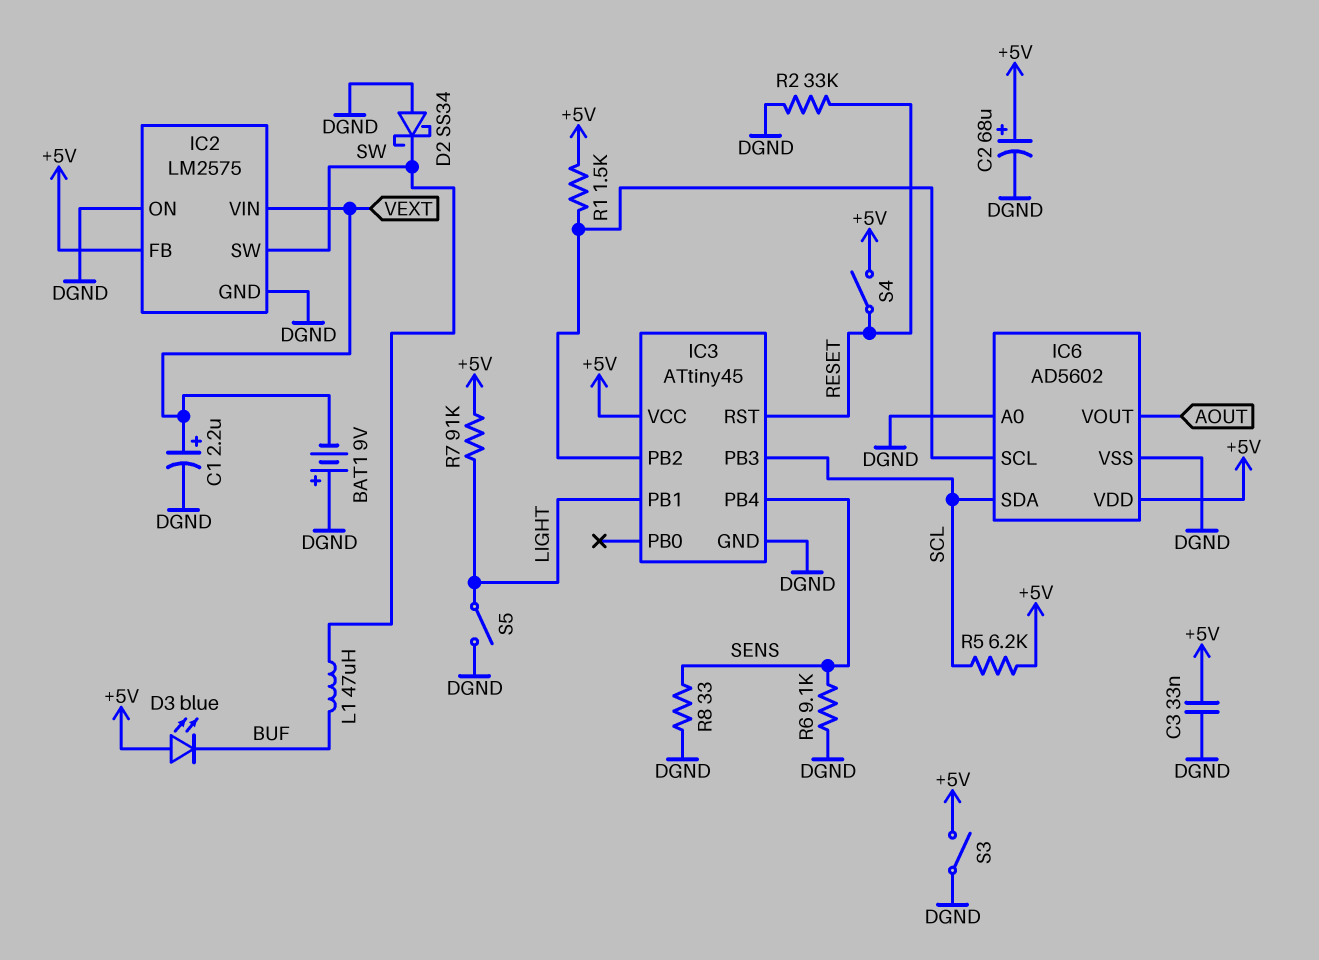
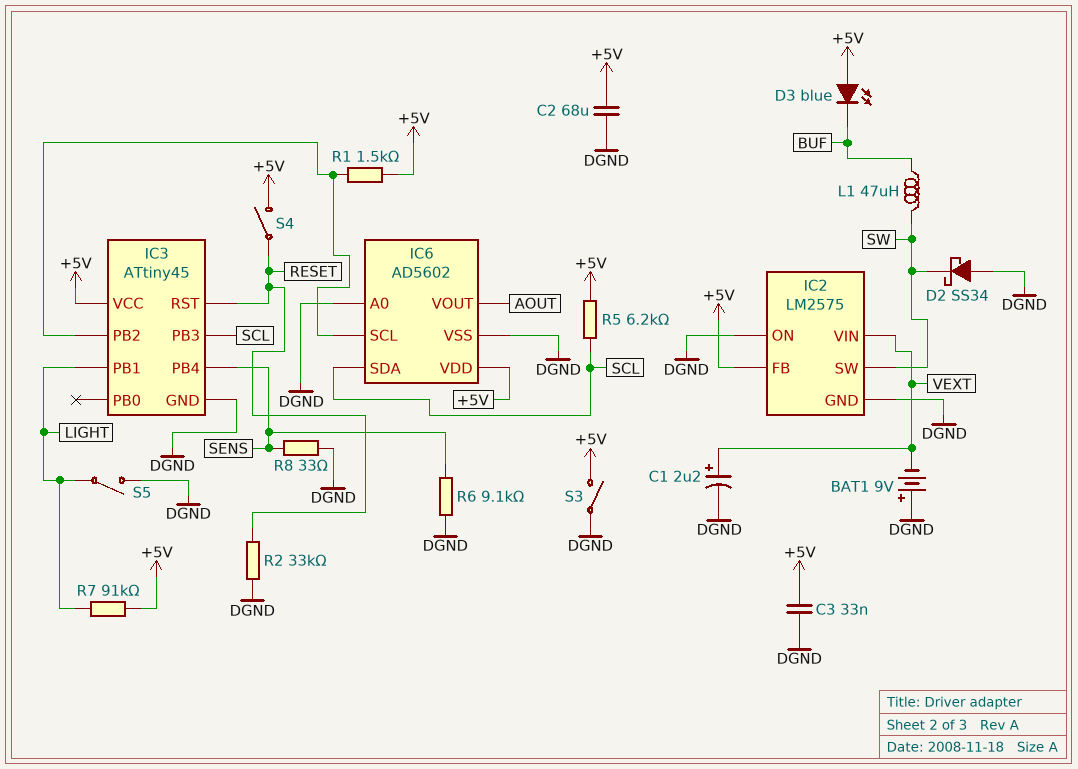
C2: 68uF (plus +5V, minus DGND) -> 68uF (+5V, DGND)

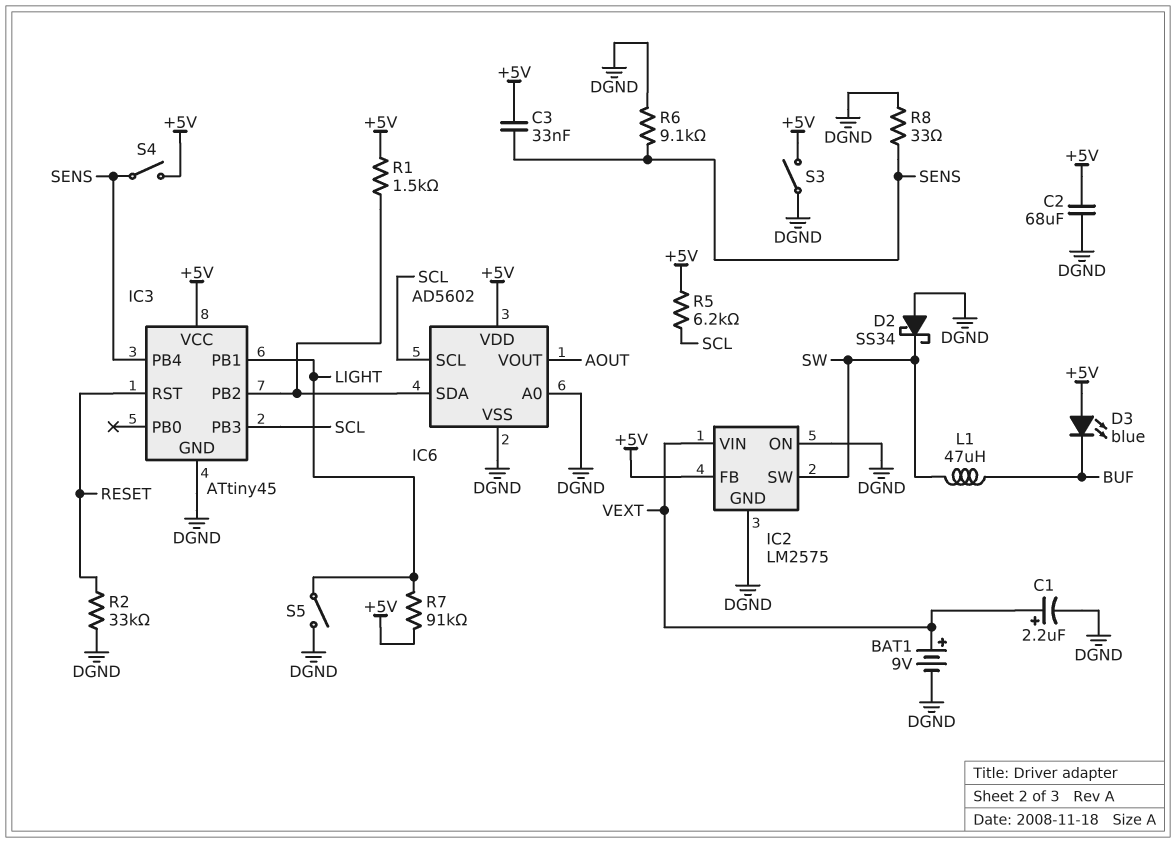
BAT1: 9V (plus DGND, minus VEXT) -> 9V (plus VEXT, minus DGND)
C3: 33nF (+5V, DGND) -> 33nF (+5V, SENS)
IC6 pin SCL: IC3/PB2 -> SCL
IC6 pin SDA: SCL -> IC3/PB2
S4: switch (+5V, RESET) -> switch (+5V, SENS)

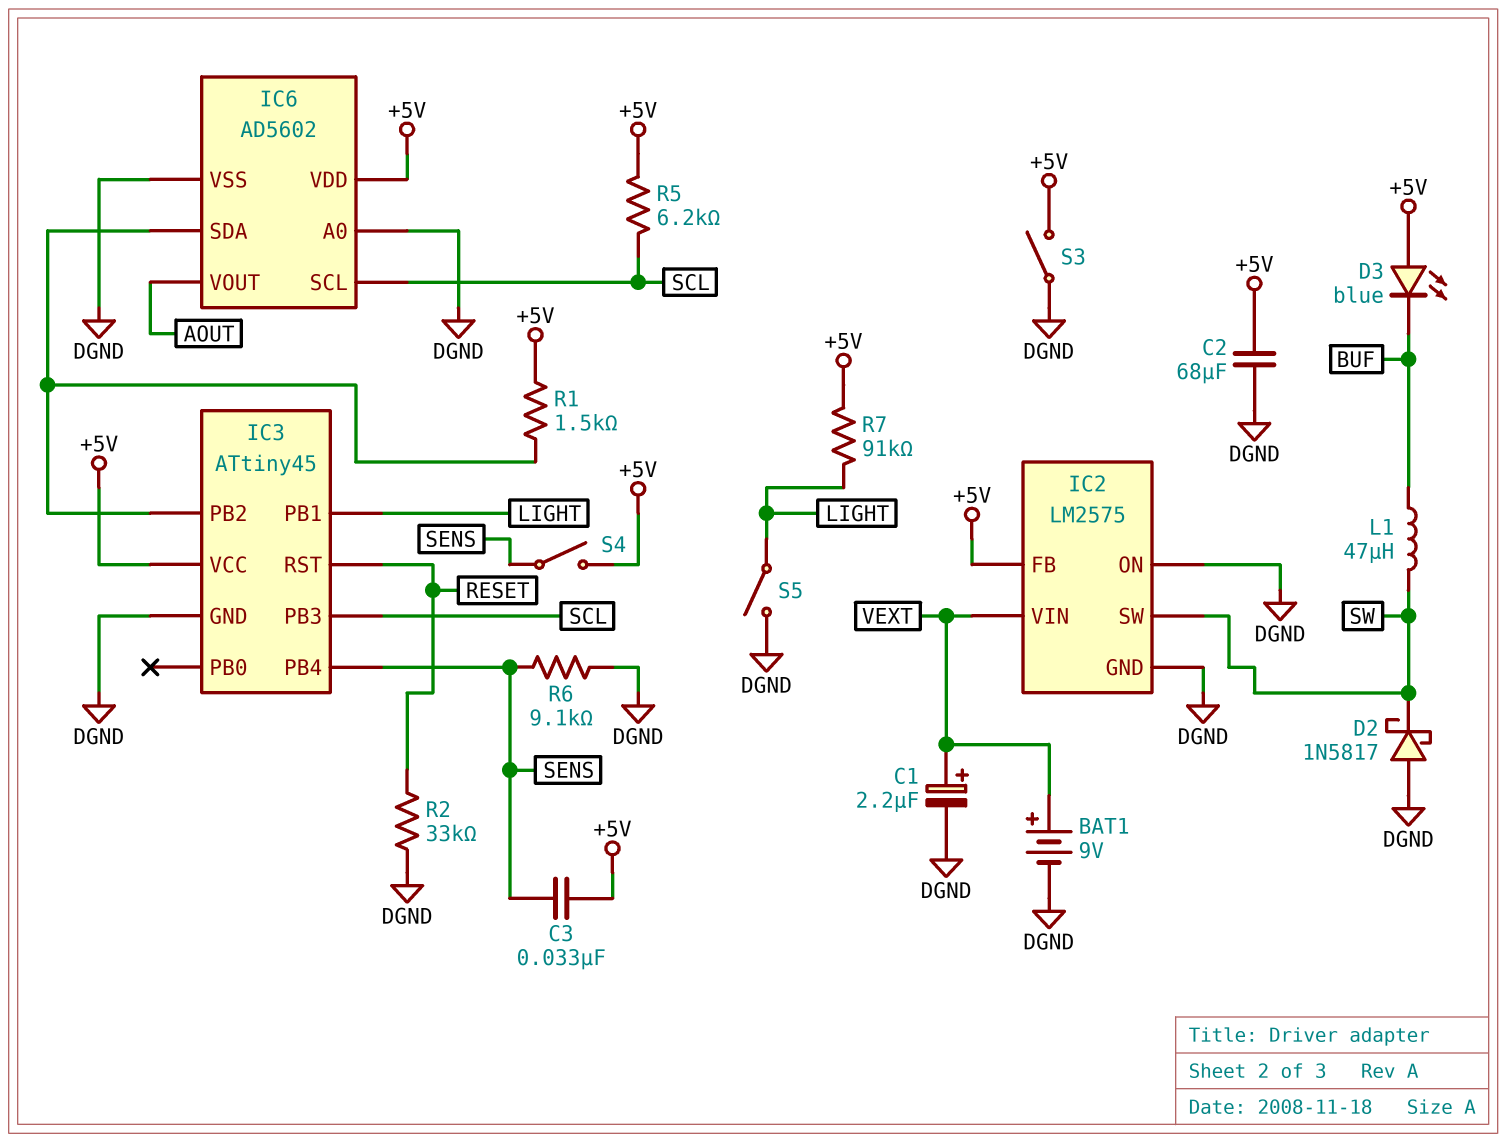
D2: schottky SS34 (A DGND, K SW) -> schottky 1N5817 (A DGND, K SW)
R8: 33 (DGND, SENS) -> none

